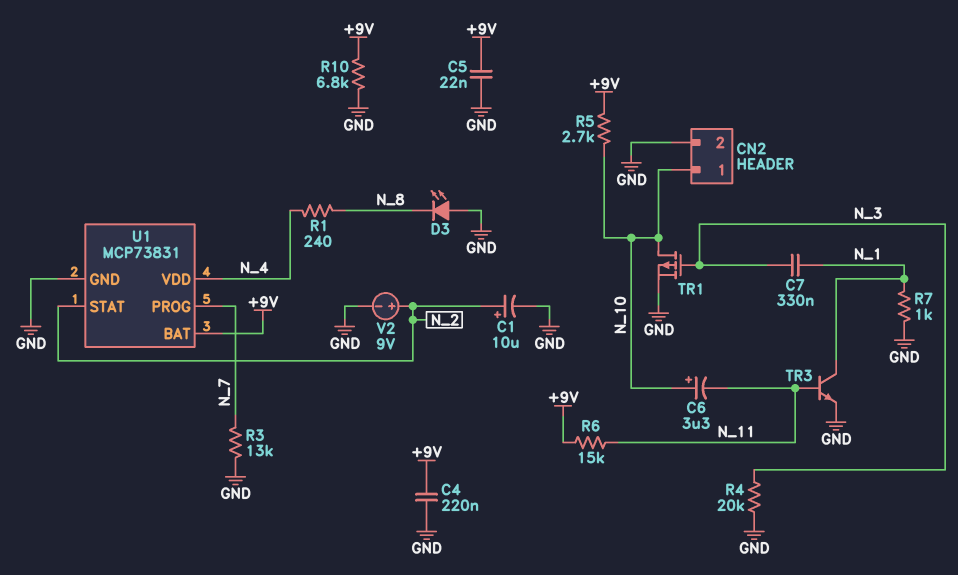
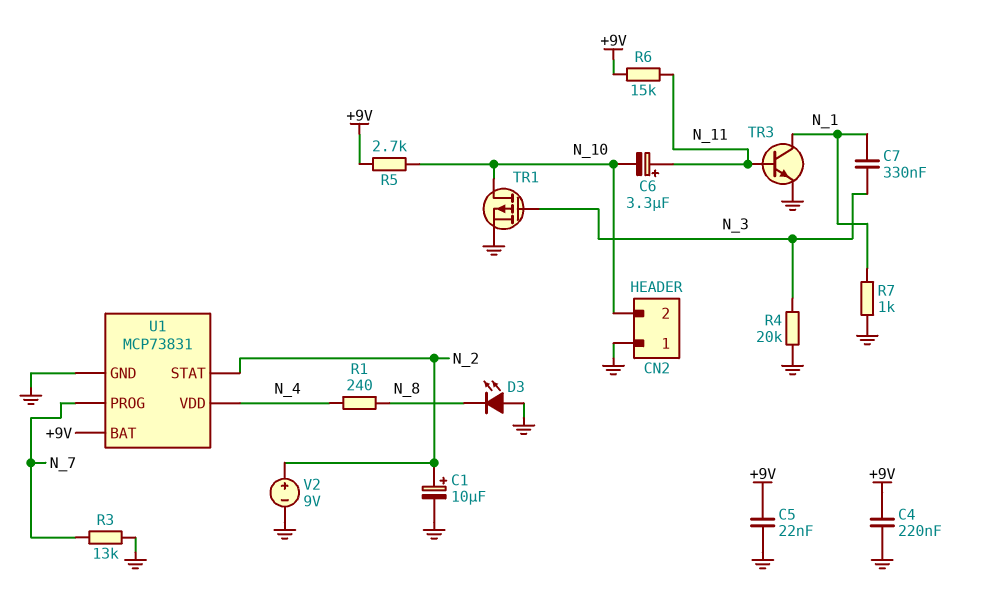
C6: 3.3uF (plus N_10, minus N_11) -> 3.3uF (plus N_11, minus N_10)
CN2 pin 1: N_10 -> GND
CN2 pin 2: GND -> N_10
R10: 6.8k (+9V, GND) -> none

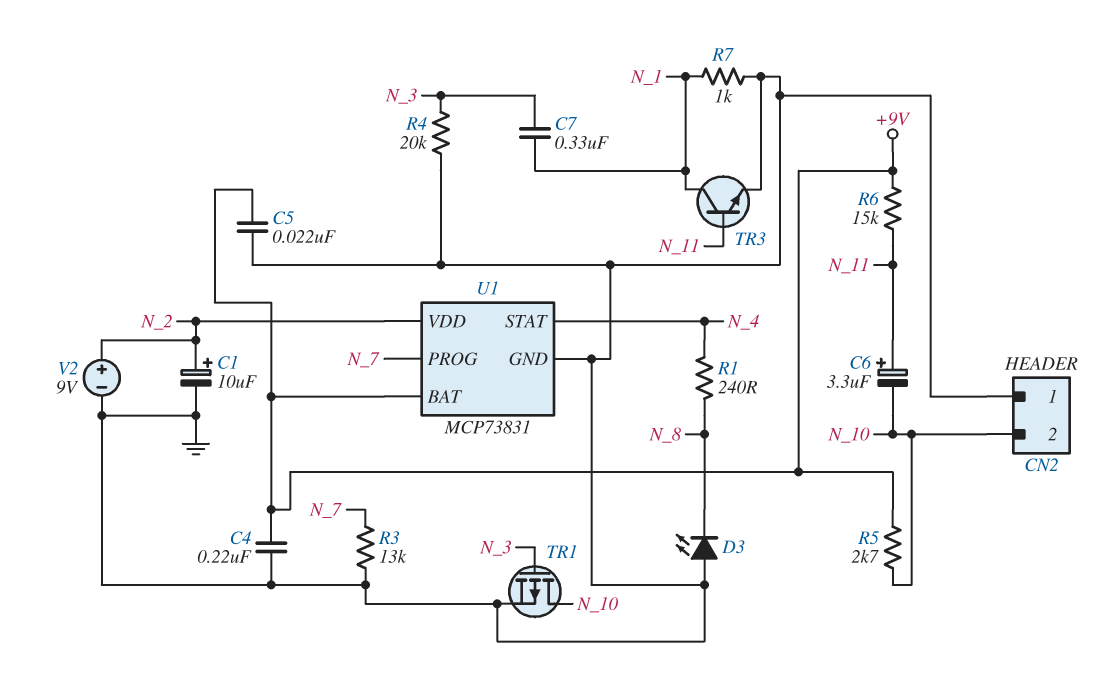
U1 pin STAT: N_2 -> N_4
U1 pin VDD: N_4 -> N_2

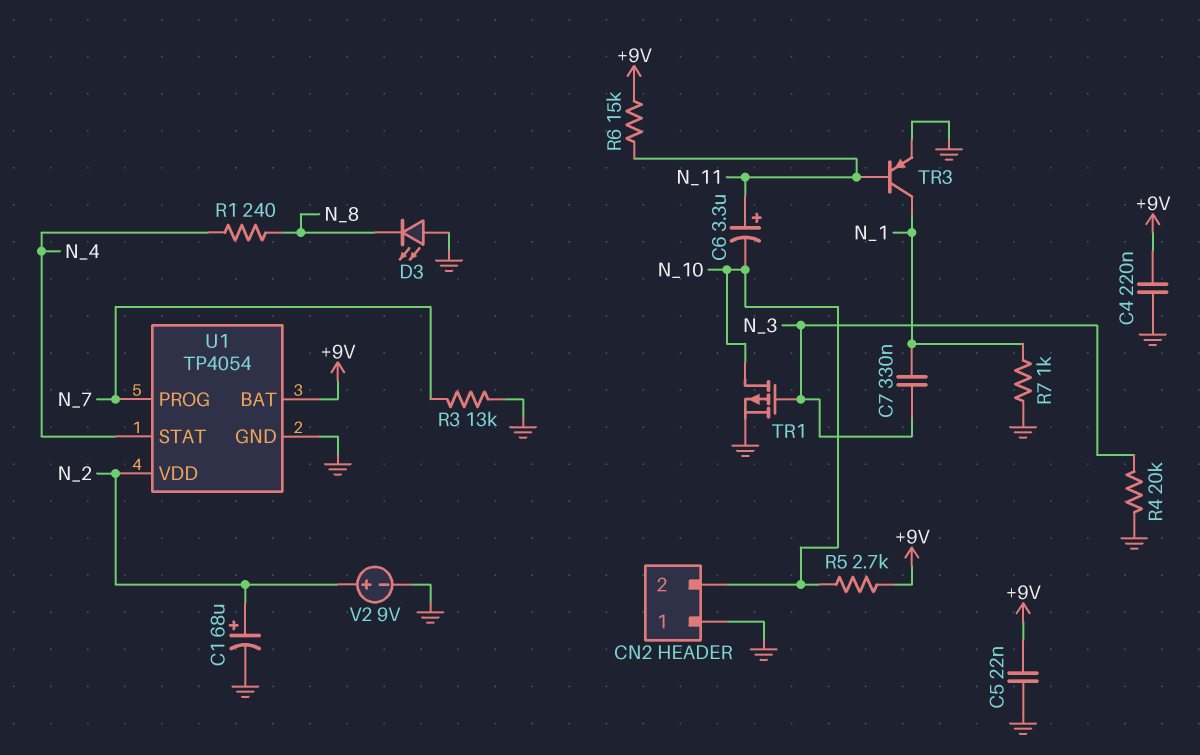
C1: 10uF (plus N_2, minus GND) -> 68uF (plus N_2, minus GND)
TR3: NPN (B N_11, C N_1, E GND) -> PNP (B N_11, C N_1, E GND)
U1: MCP73831 -> TP4054

